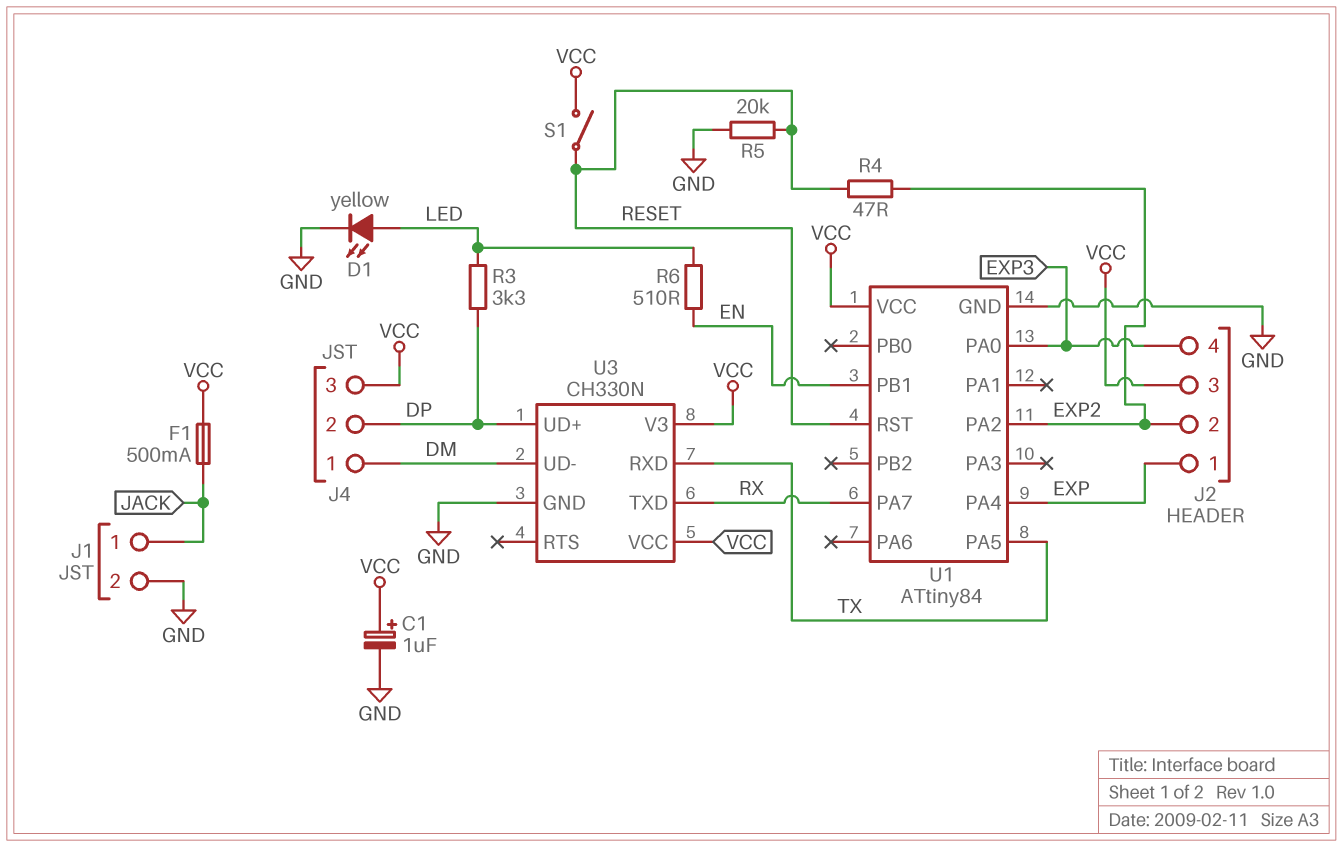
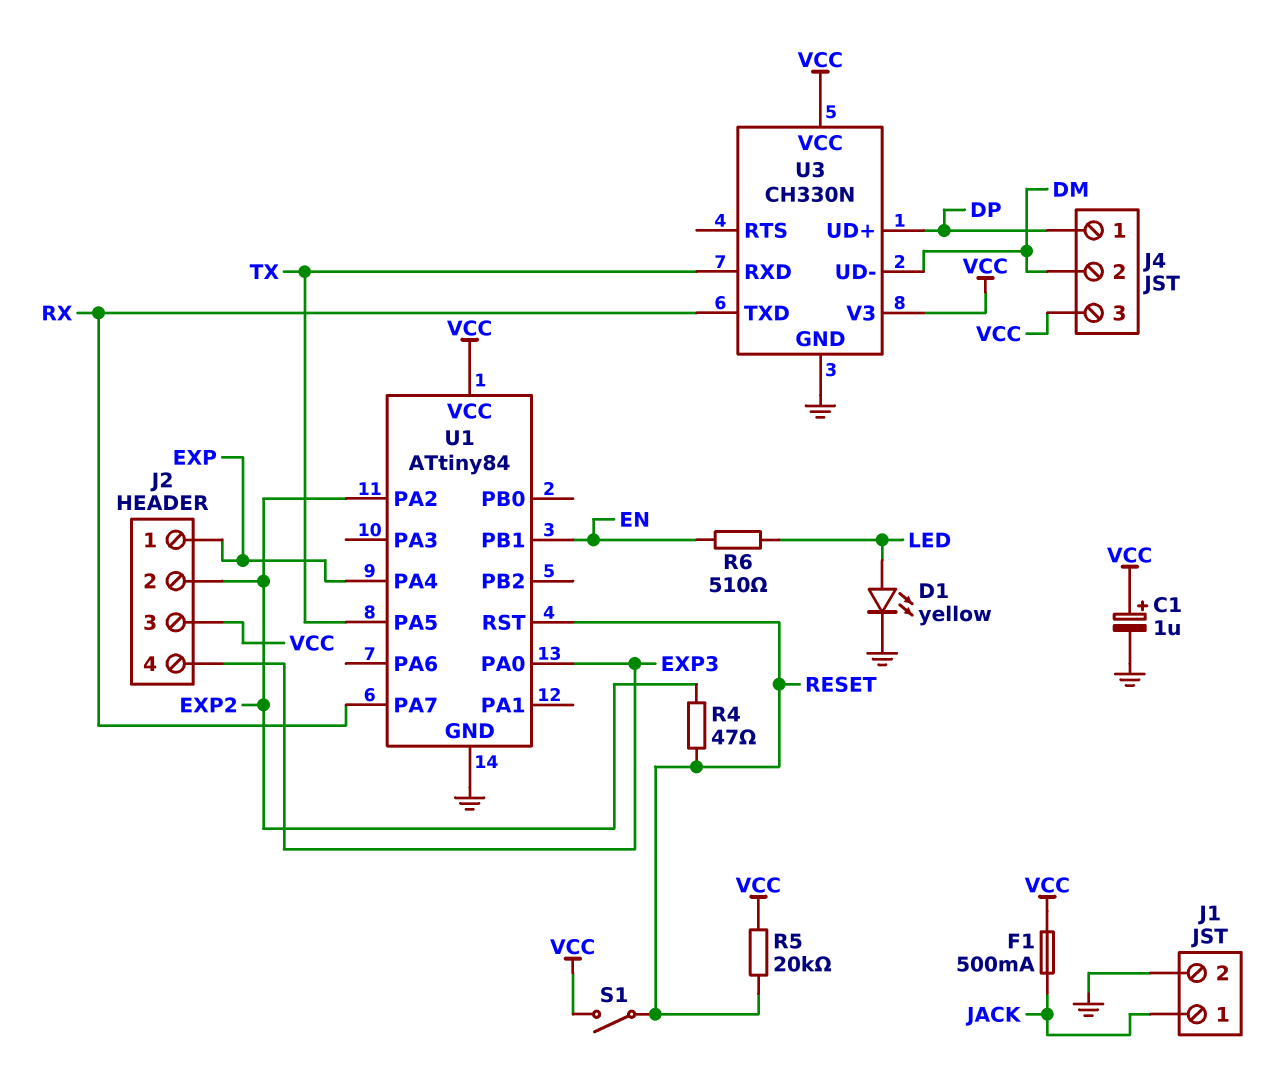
J4 pin 1: DM -> DP
J4 pin 2: DP -> DM
R3: 3.3k (DP, LED) -> none
R5: 20k (GND, RESET) -> 20k (RESET, VCC)

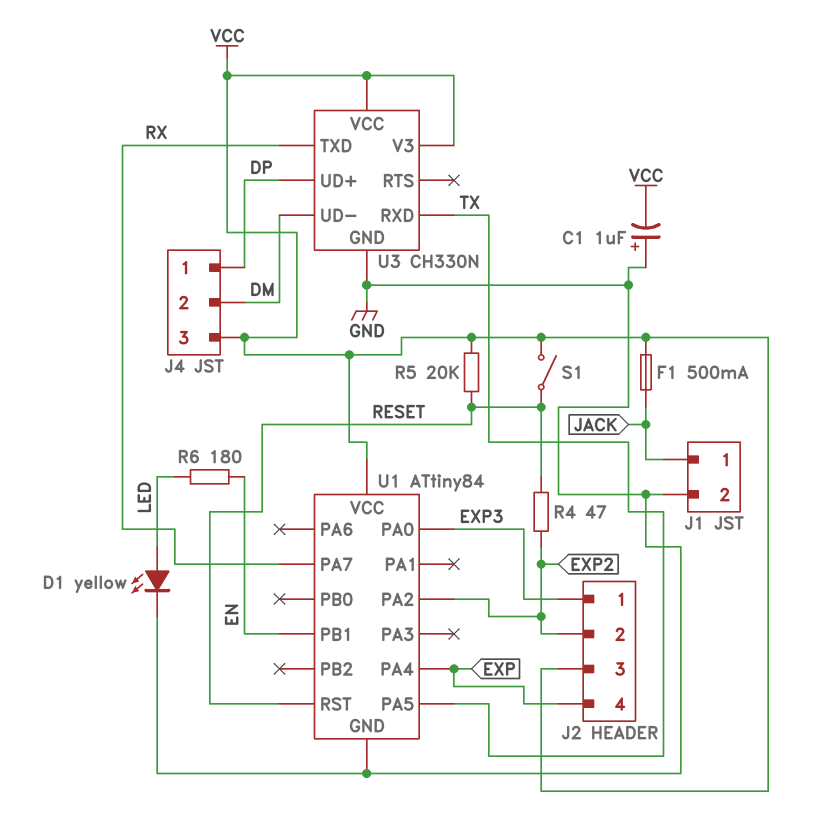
C1: 1uF (plus VCC, minus GND) -> 1uF (plus GND, minus VCC)
J2 pin 1: EXP -> EXP3
J2 pin 4: EXP3 -> EXP
R6: 510 (EN, LED) -> 180 (EN, LED)

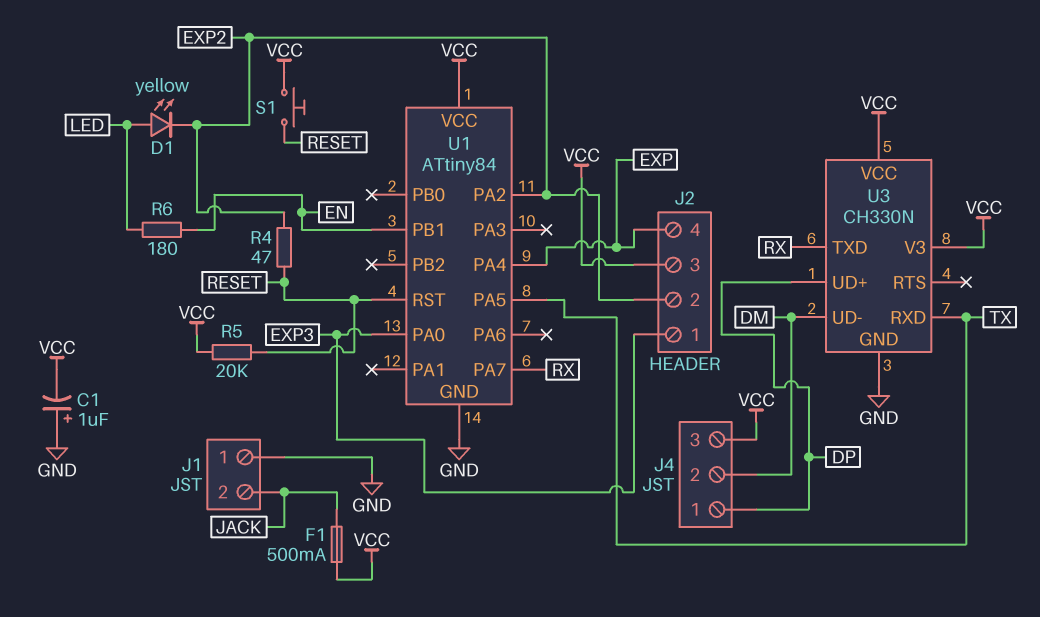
D1: LED yellow (A LED, K GND) -> LED yellow (A LED, K EXP2)
J1 pin 1: JACK -> GND
J1 pin 2: GND -> JACK
S1: switch (RESET, VCC) -> button (RESET, VCC)

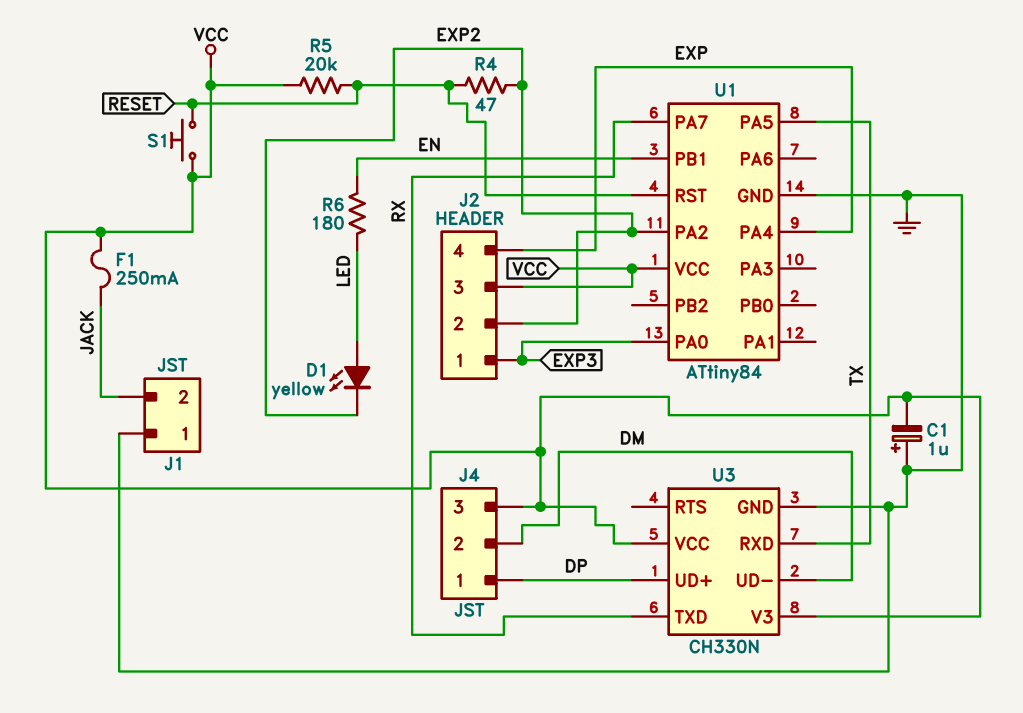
F1: 500mA (JACK, VCC) -> 250mA (JACK, VCC)

